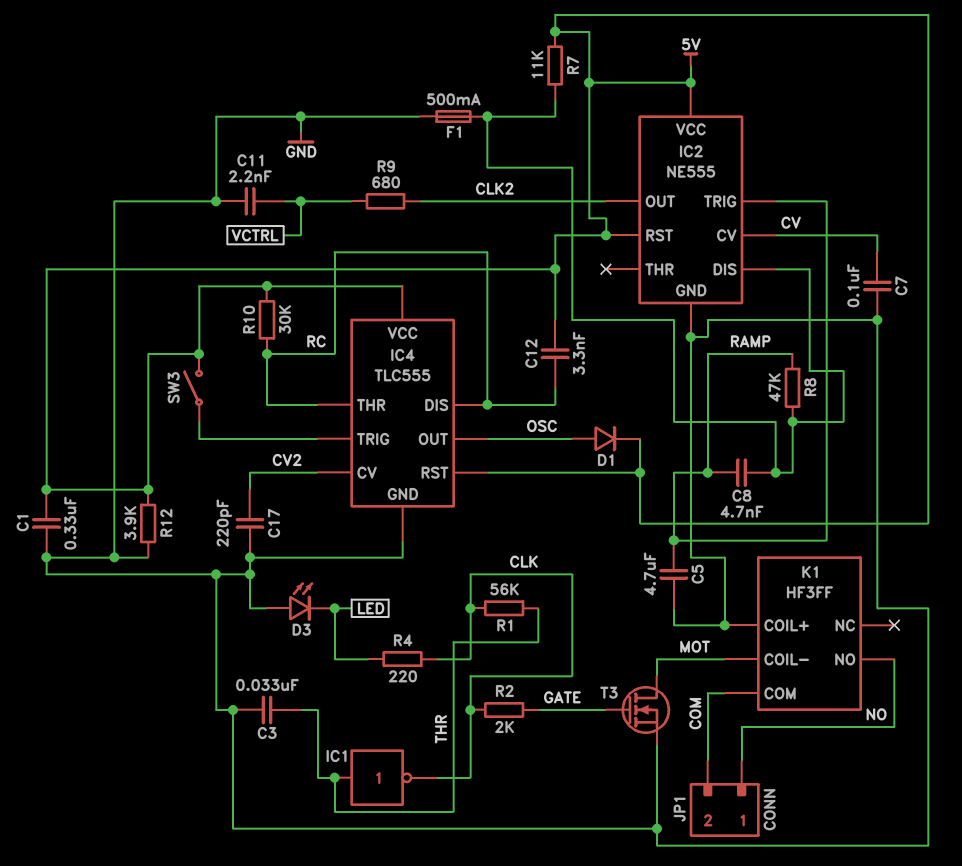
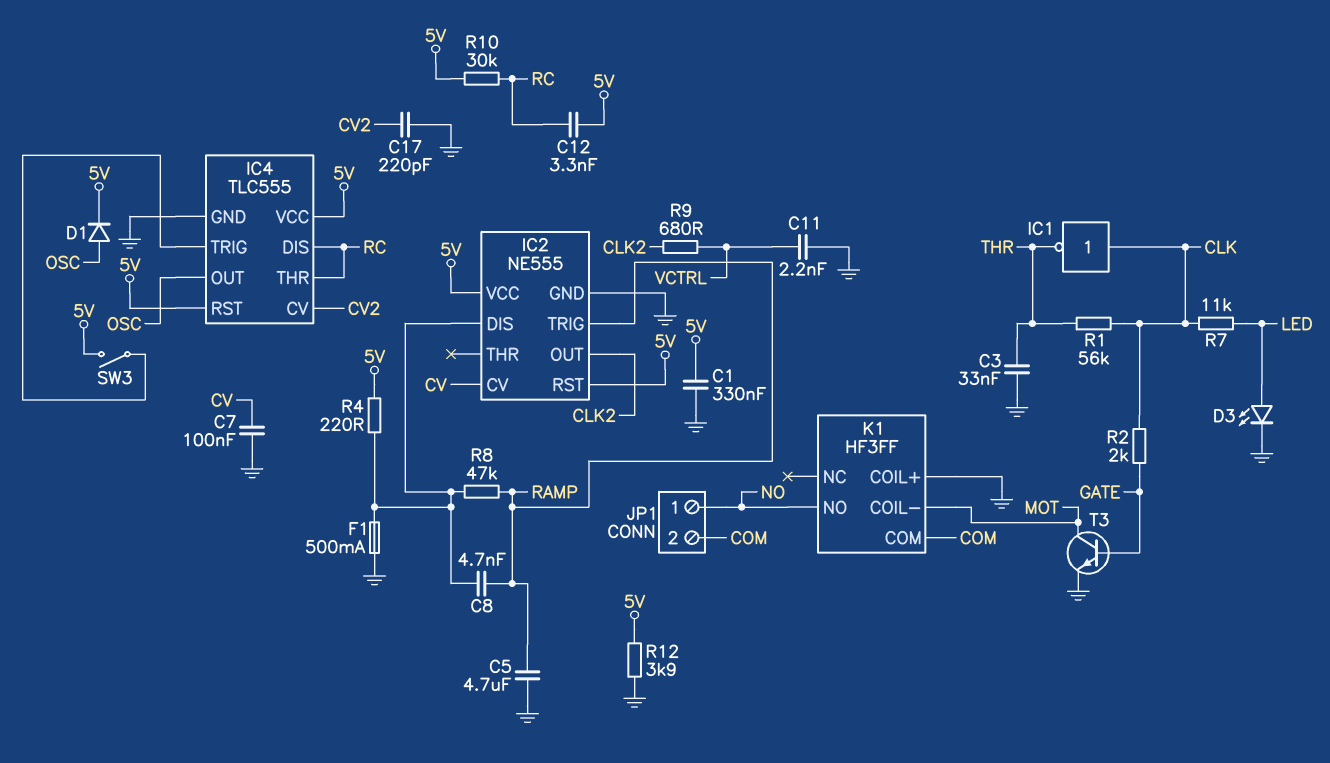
D3: LED (A GND, K LED) -> LED (A LED, K GND)
IC1: NOT (in THR, out CLK) -> NOT (in CLK, out THR)
R4: 220 (CLK, LED) -> 220 (5V, IC2/DIS)
R7: 11k (5V, IC2/DIS) -> 11k (CLK, LED)
T3: NMOS (G GATE, D MOT, S GND) -> NPN (B GATE, C MOT, E GND)

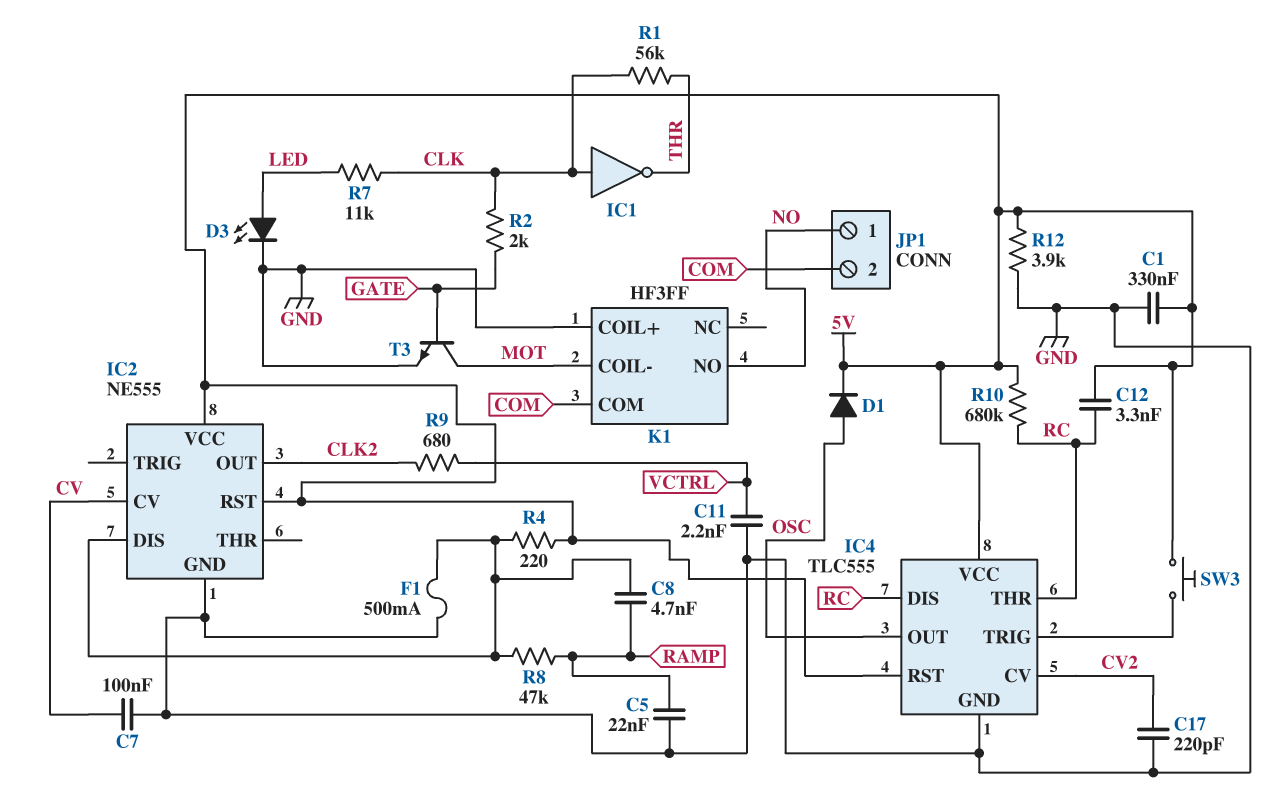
C3: 33nF (GND, THR) -> none
C5: 4.7uF (GND, RAMP) -> 22nF (GND, RAMP)
IC2 pin TRIG: RAMP -> none
R10: 30k (5V, RC) -> 680k (5V, RC)
SW3: switch (5V, IC4/TRIG) -> button (5V, IC4/TRIG)

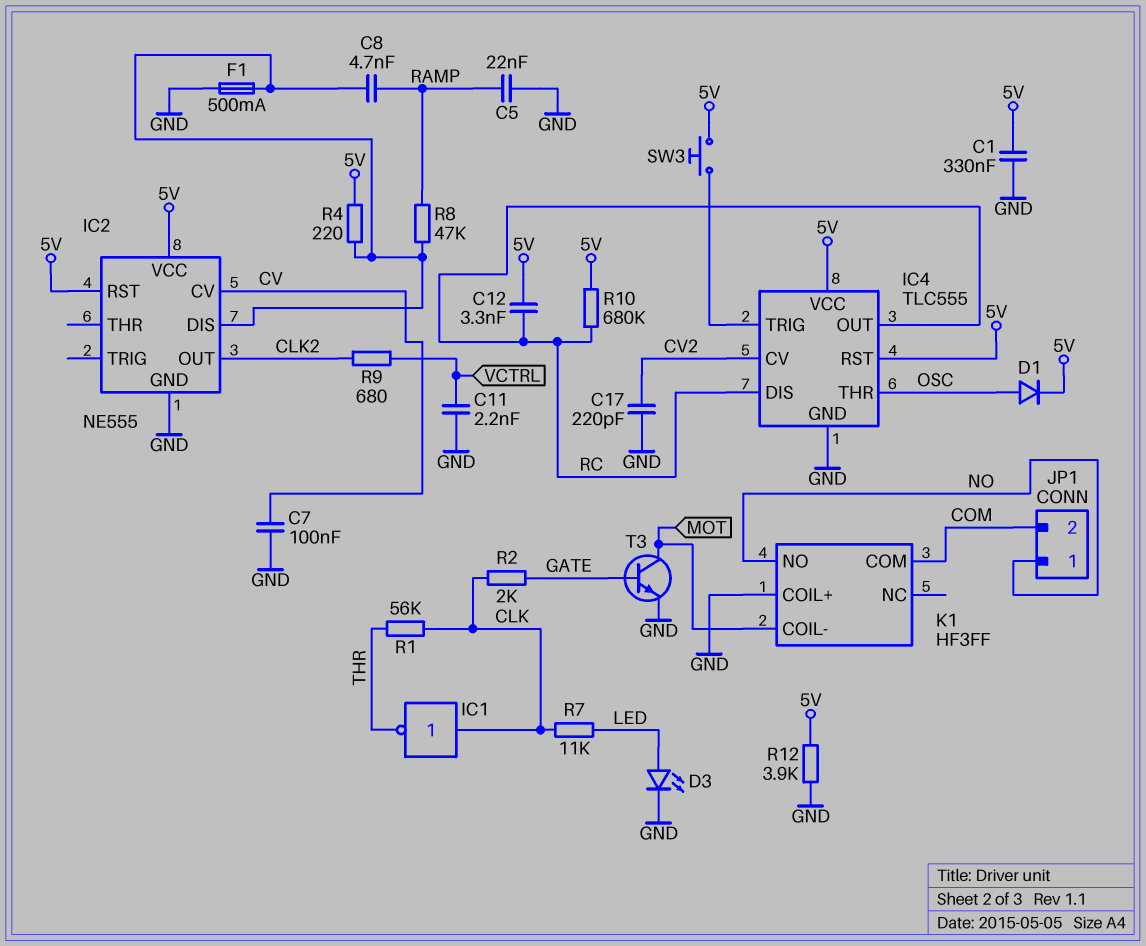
IC4 pin OUT: OSC -> RC
IC4 pin THR: RC -> OSC

